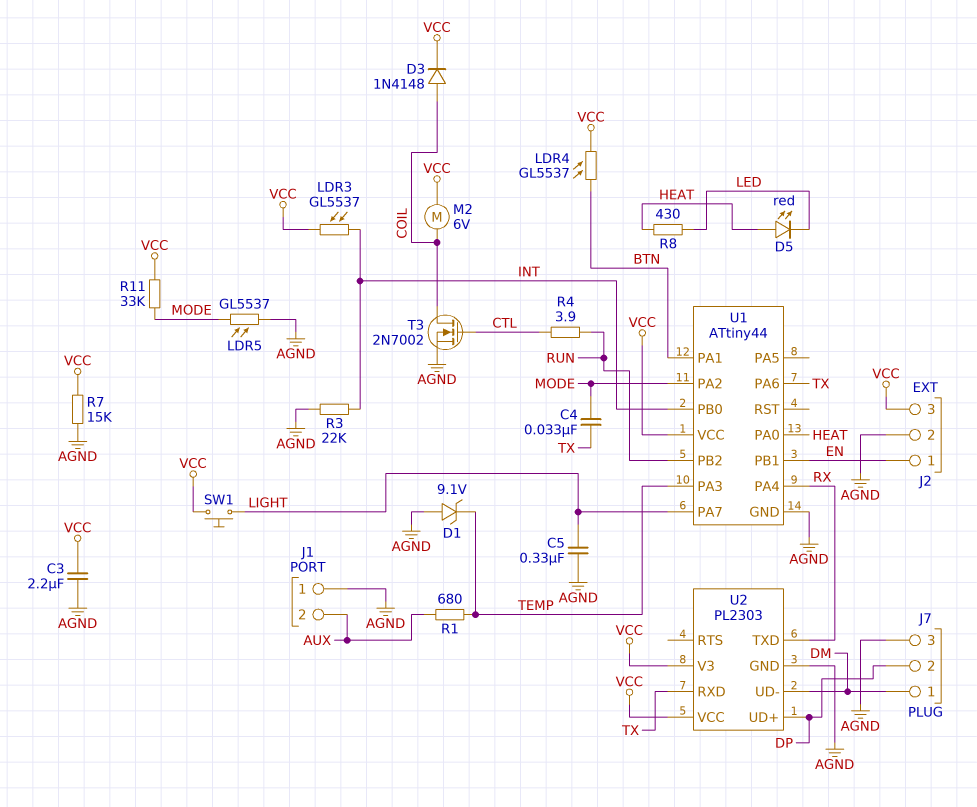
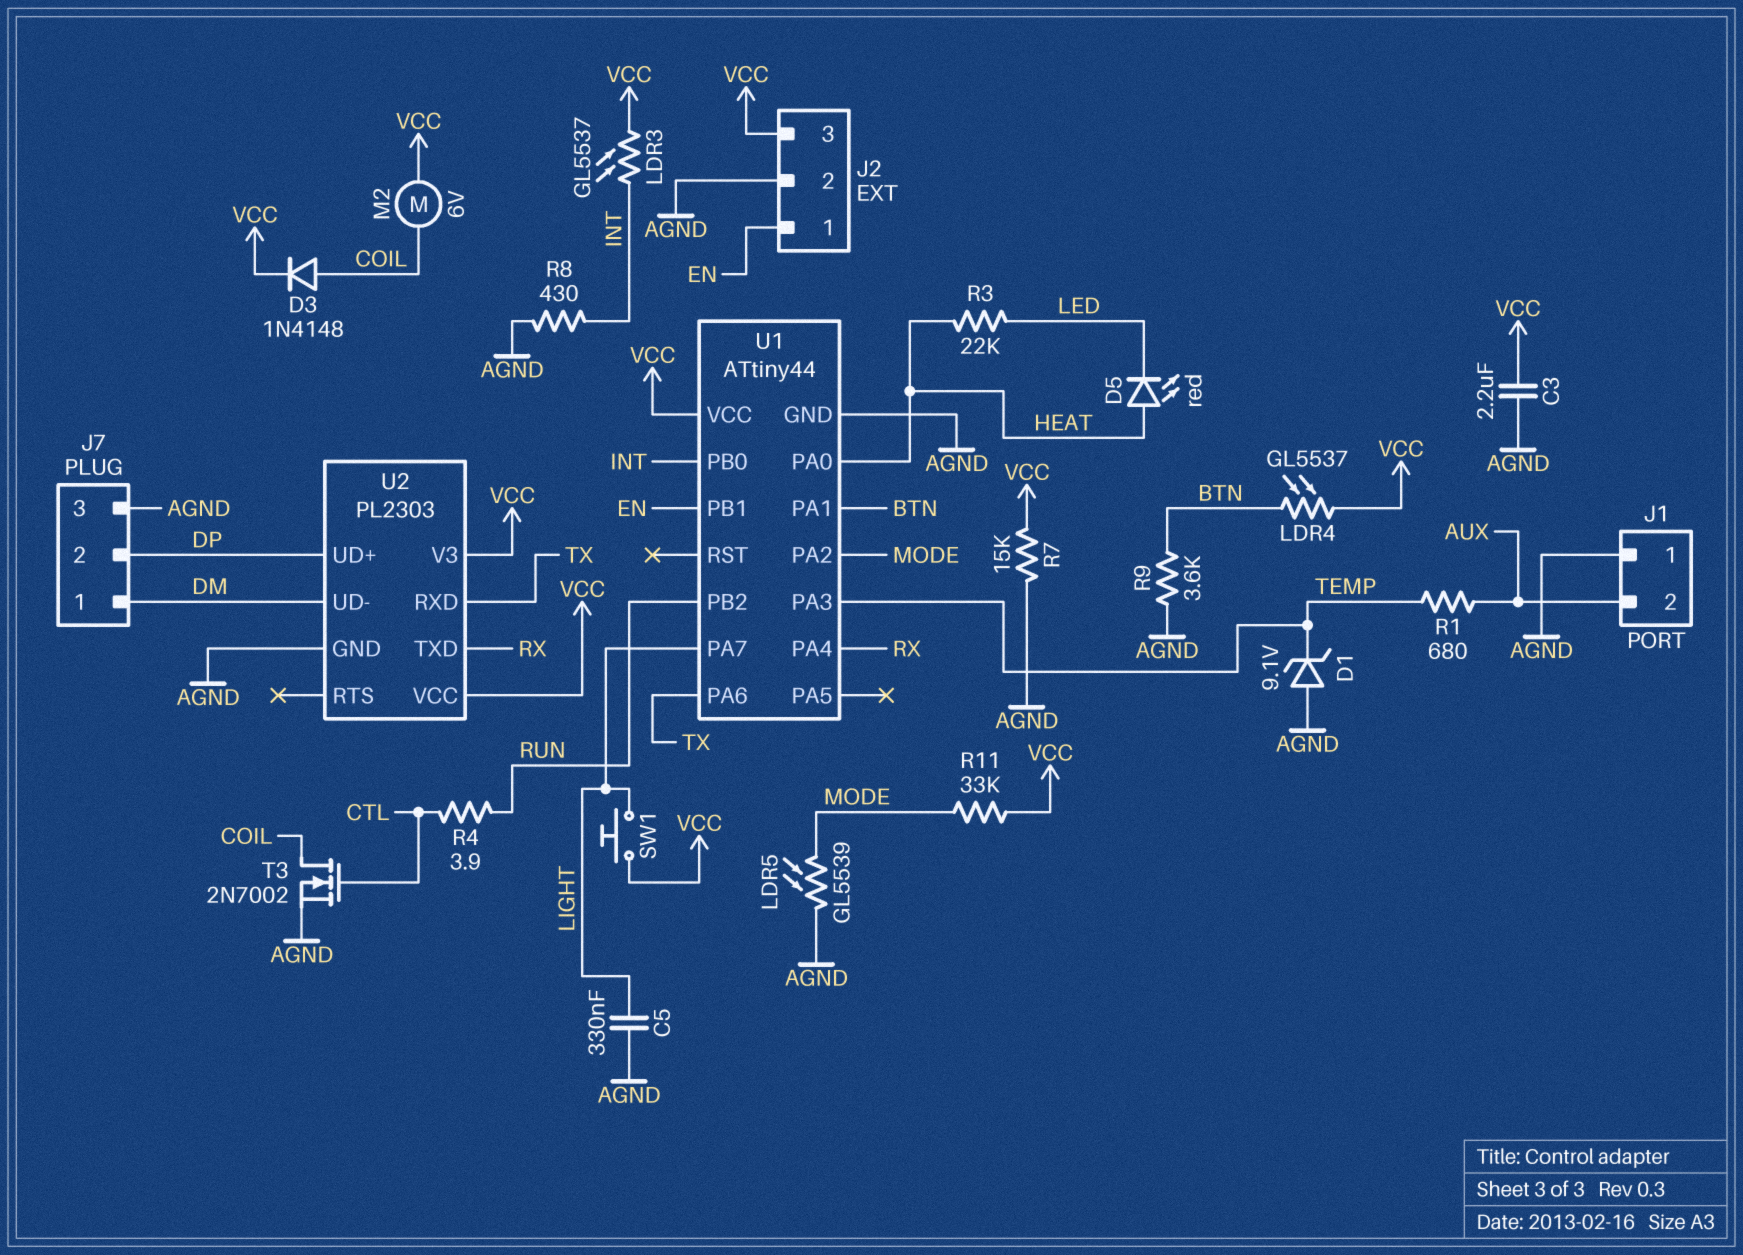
C4: 33nF (MODE, TX) -> none
LDR5: GL5537 (AGND, MODE) -> GL5539 (AGND, MODE)
R3: 22k (AGND, INT) -> 22k (HEAT, LED)
R8: 430 (HEAT, LED) -> 430 (AGND, INT)
R9: none -> 3.6k (AGND, BTN)

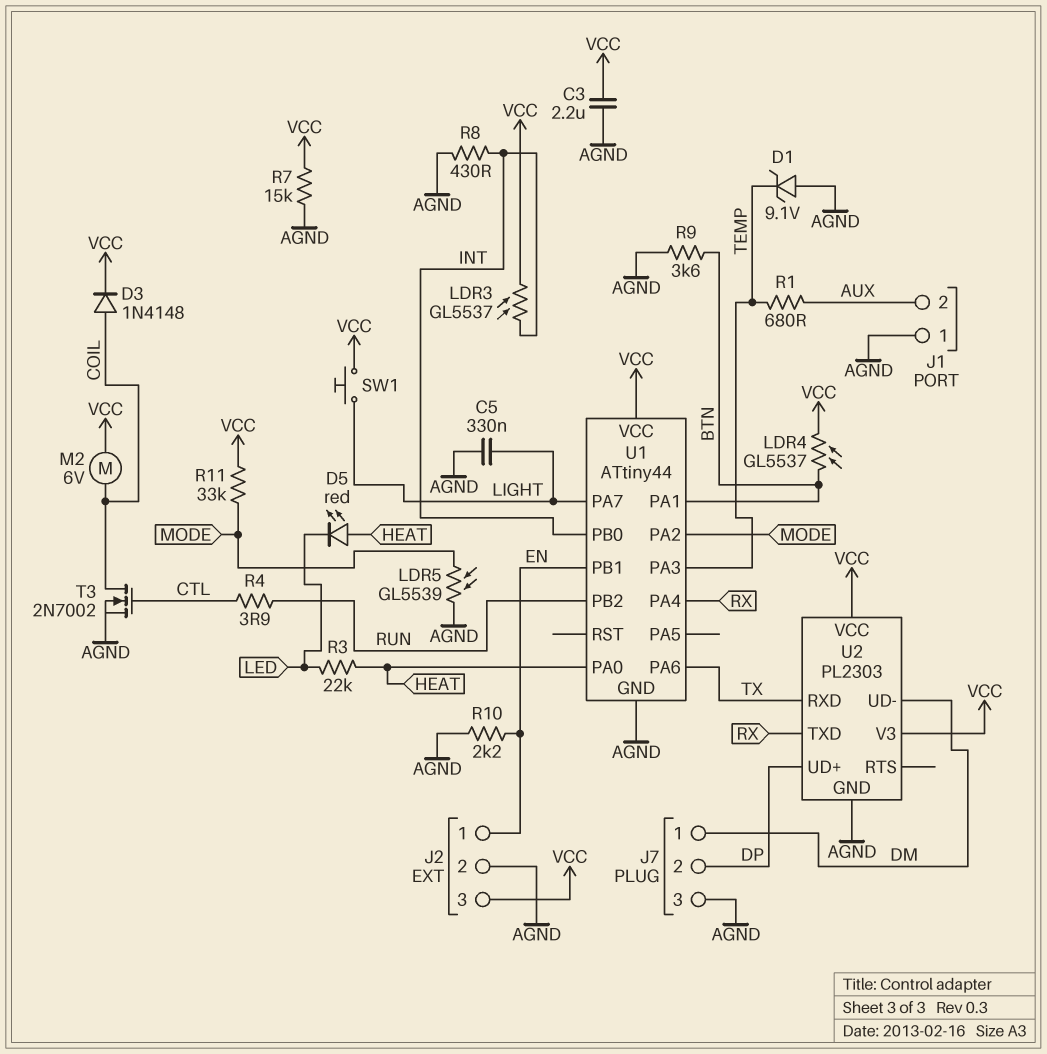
R10: none -> 2.2k (AGND, EN)

